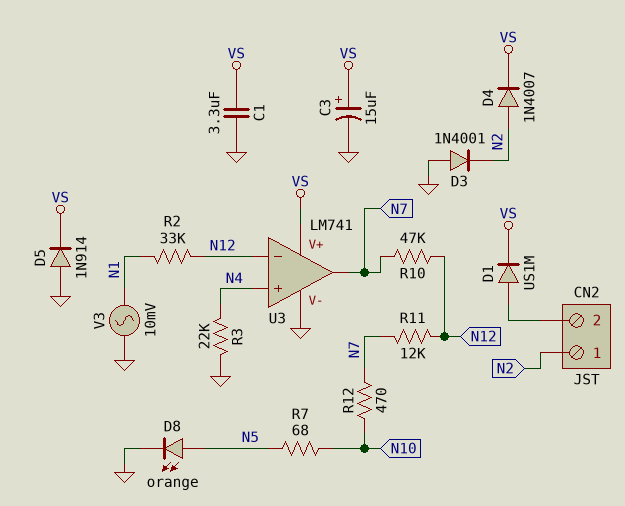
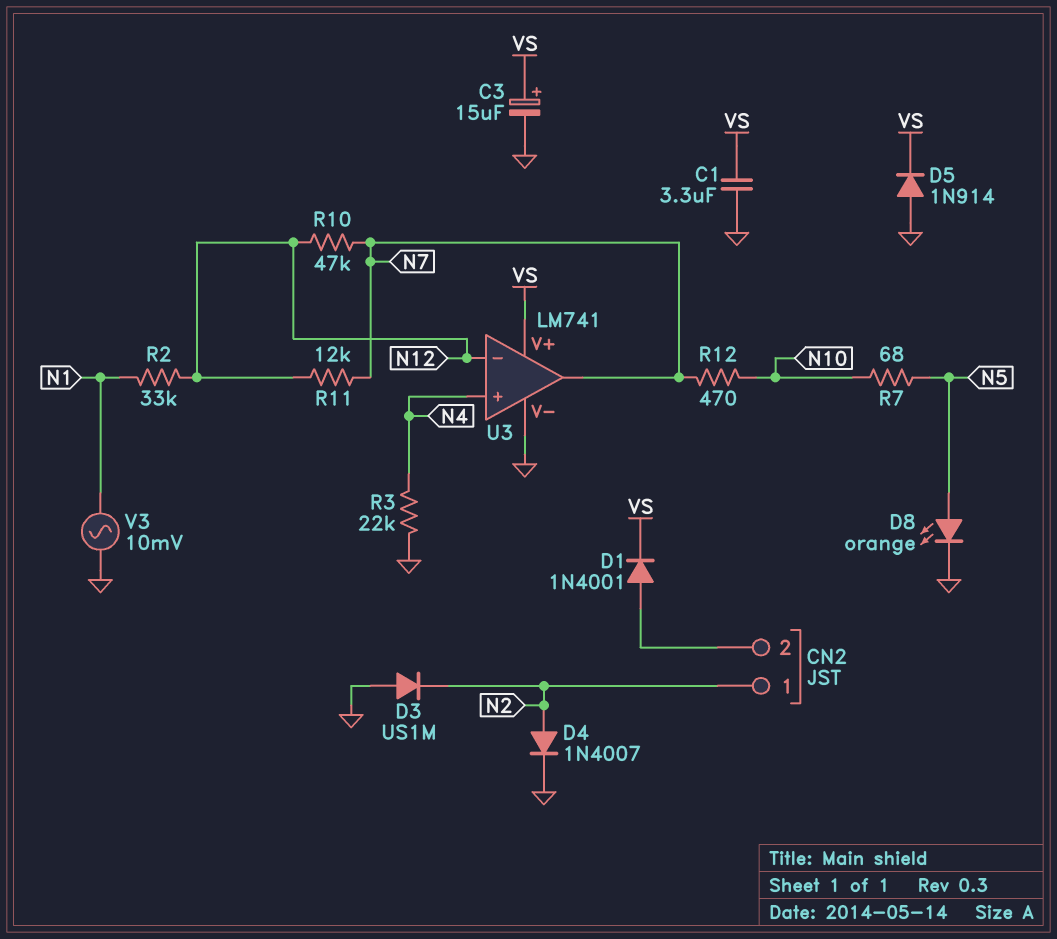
D1: diode US1M (A CN2/2, K VS) -> diode 1N4001 (A CN2/2, K VS)
D3: diode 1N4001 (A GND, K N2) -> diode US1M (A GND, K N2)
D4: diode 1N4007 (A N2, K VS) -> diode 1N4007 (A N2, K GND)

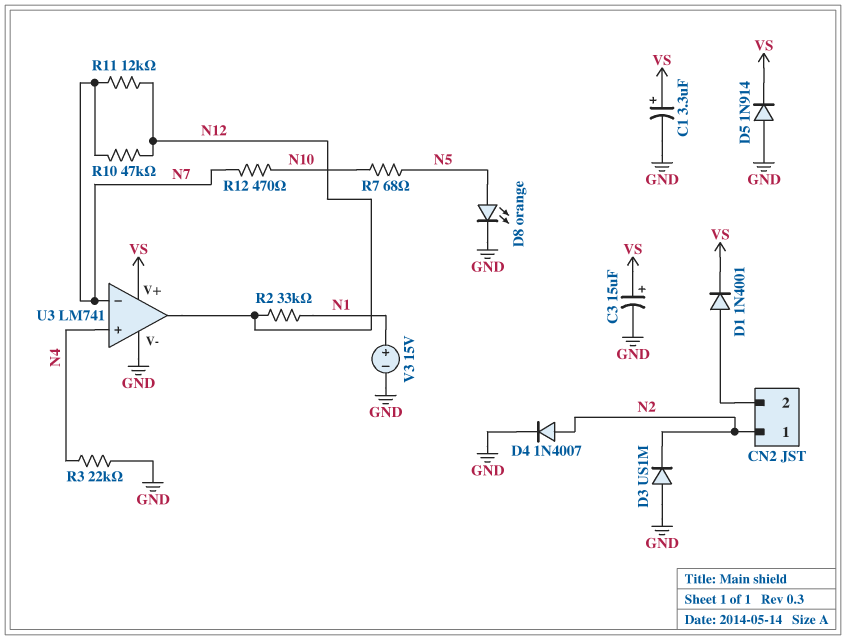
C1: 3.3uF (GND, VS) -> 3.3uF (plus VS, minus GND)
U3 pin in-: N12 -> N7
U3 pin out: N7 -> N12
V3: AC 10mV (GND, N1) -> 15V (plus N1, minus GND)

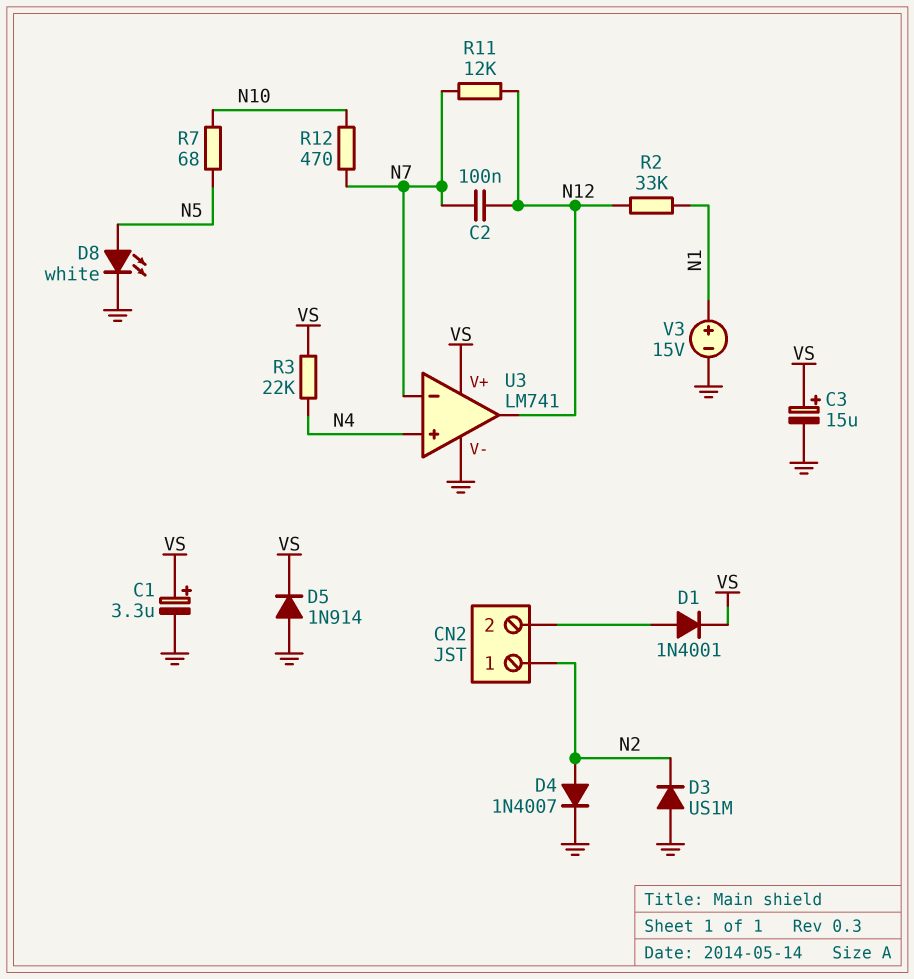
C2: none -> 100nF (N7, N12)
D8: LED orange (A N5, K GND) -> LED white (A N5, K GND)
R3: 22k (GND, N4) -> 22k (N4, VS)
R10: 47k (N7, N12) -> none

